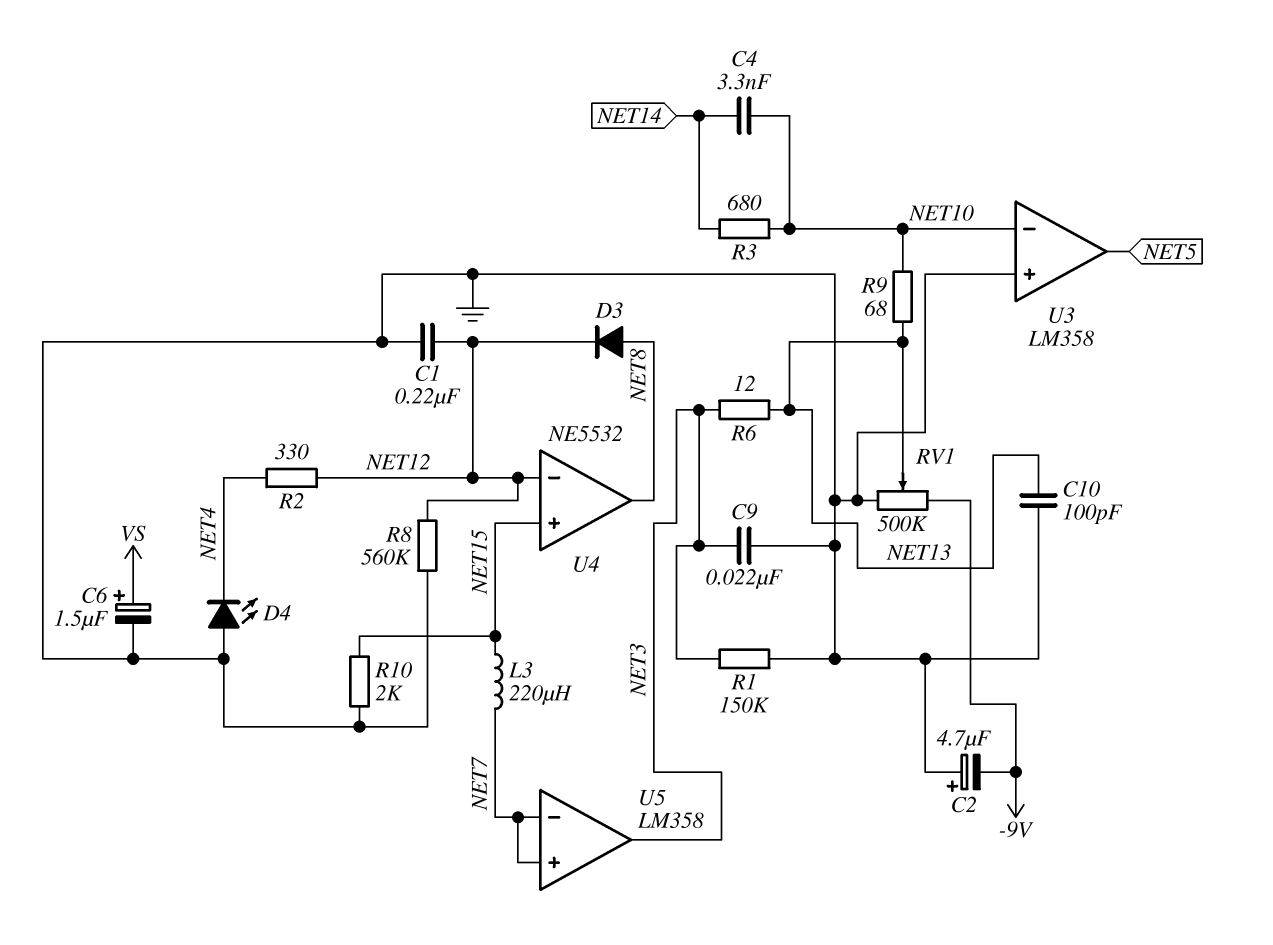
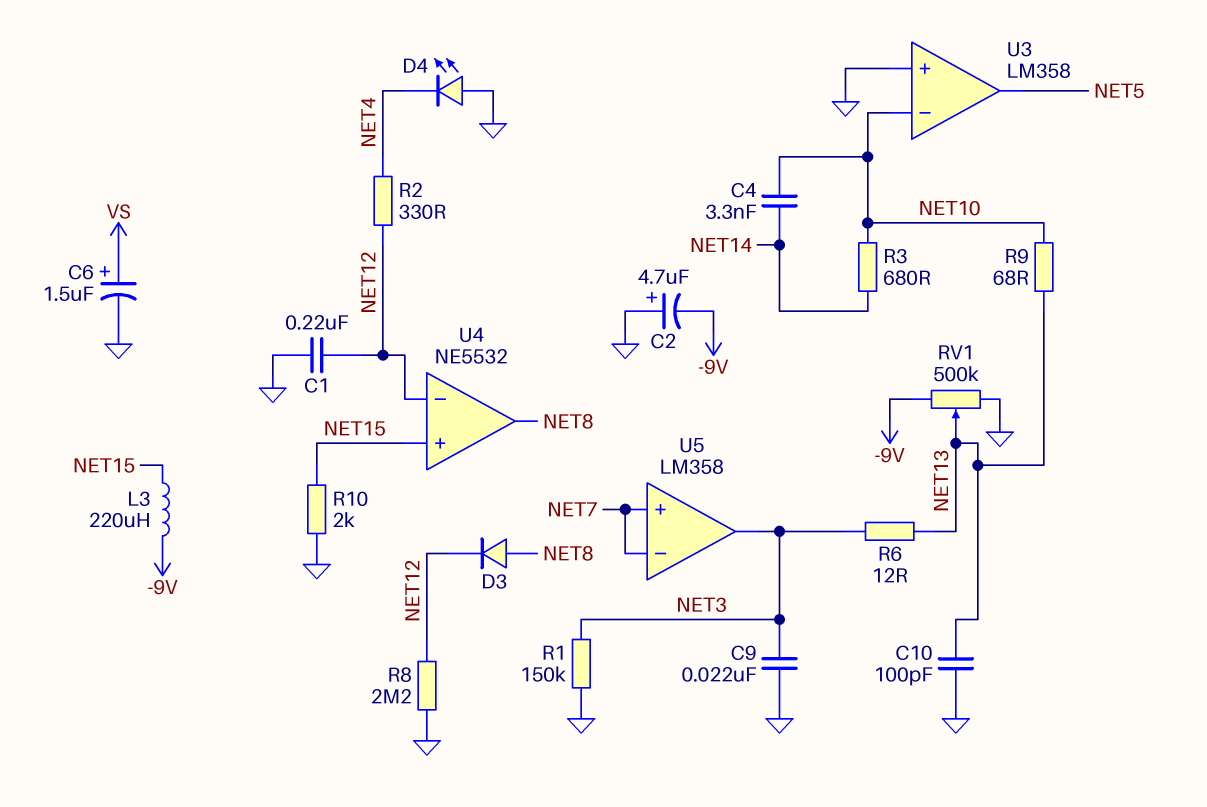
L3: 220uH (NET7, NET15) -> 220uH (-9V, NET15)
R8: 560k (GND, NET12) -> 2.2M (GND, NET12)

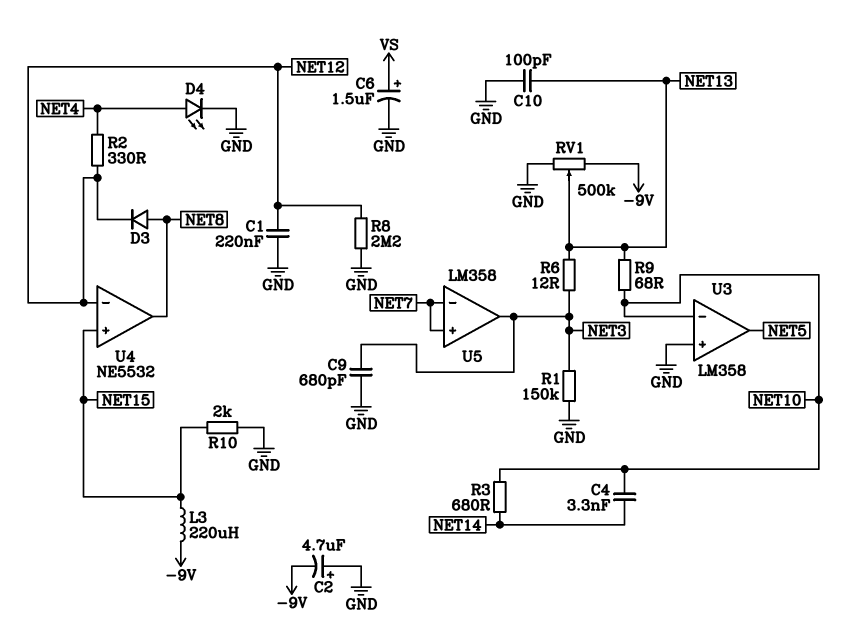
C9: 22nF (GND, NET3) -> 680pF (GND, NET3)
D4: LED (A GND, K NET4) -> LED (A NET4, K GND)

